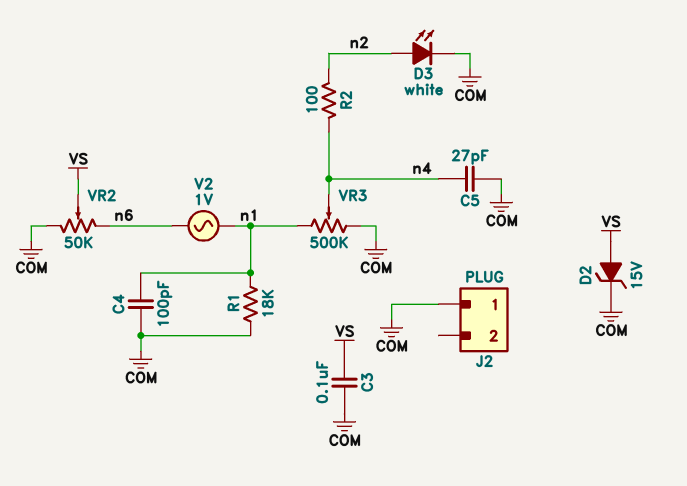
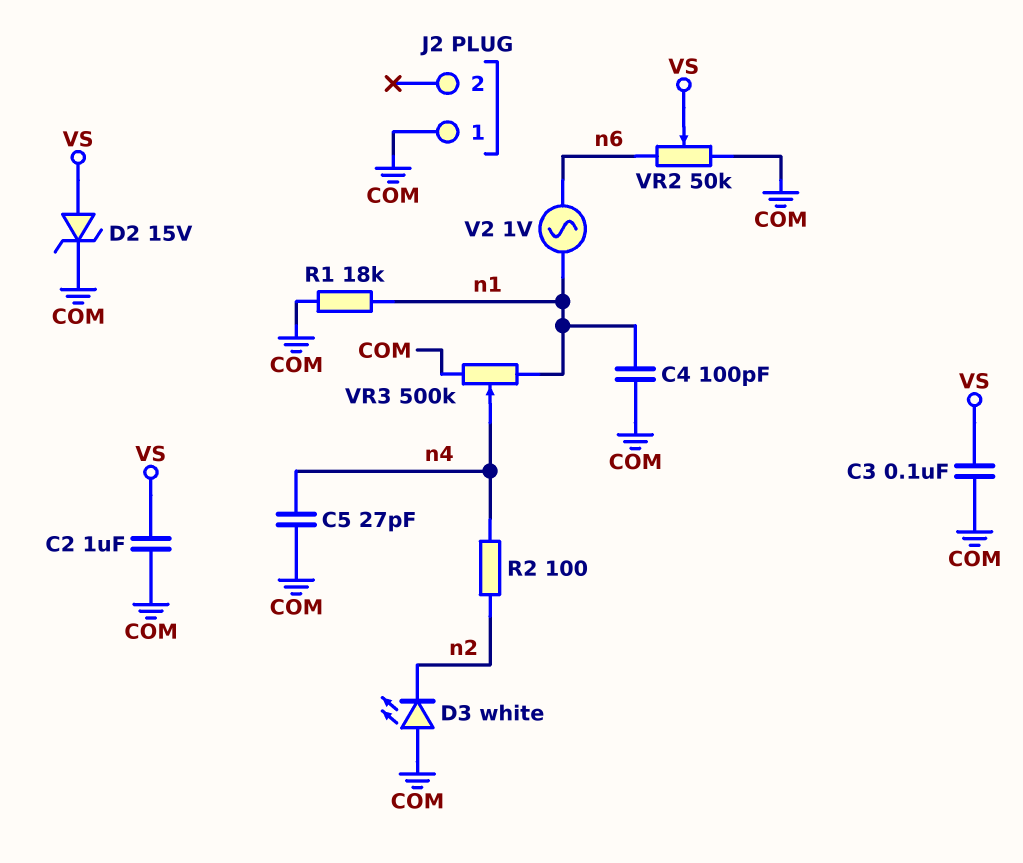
C2: none -> 1uF (COM, VS)
D3: LED white (A n2, K COM) -> LED white (A COM, K n2)

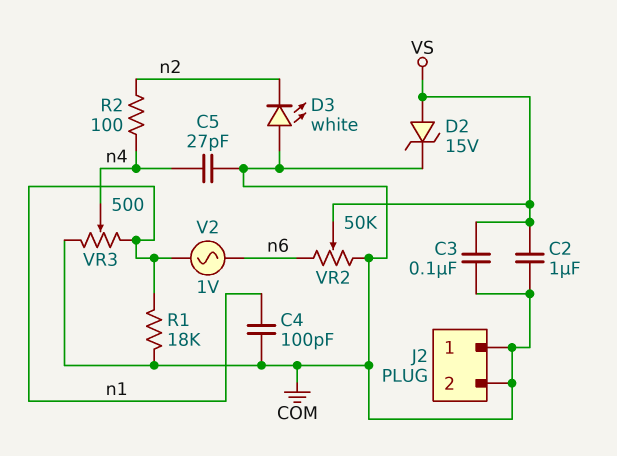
J2 pin 2: none -> COM
VR3: 500k (COM, n1, wiper n4) -> 500 (COM, n1, wiper n4)

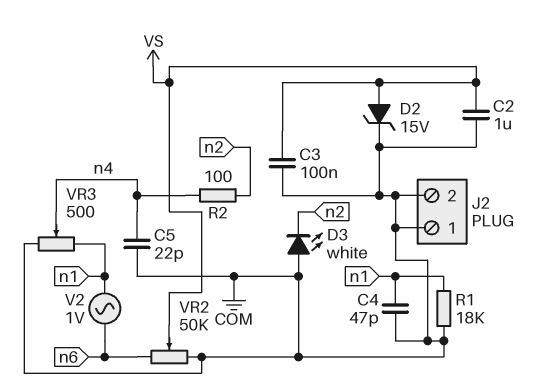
C4: 100pF (COM, n1) -> 47pF (COM, n1)
C5: 27pF (COM, n4) -> 22pF (COM, n4)

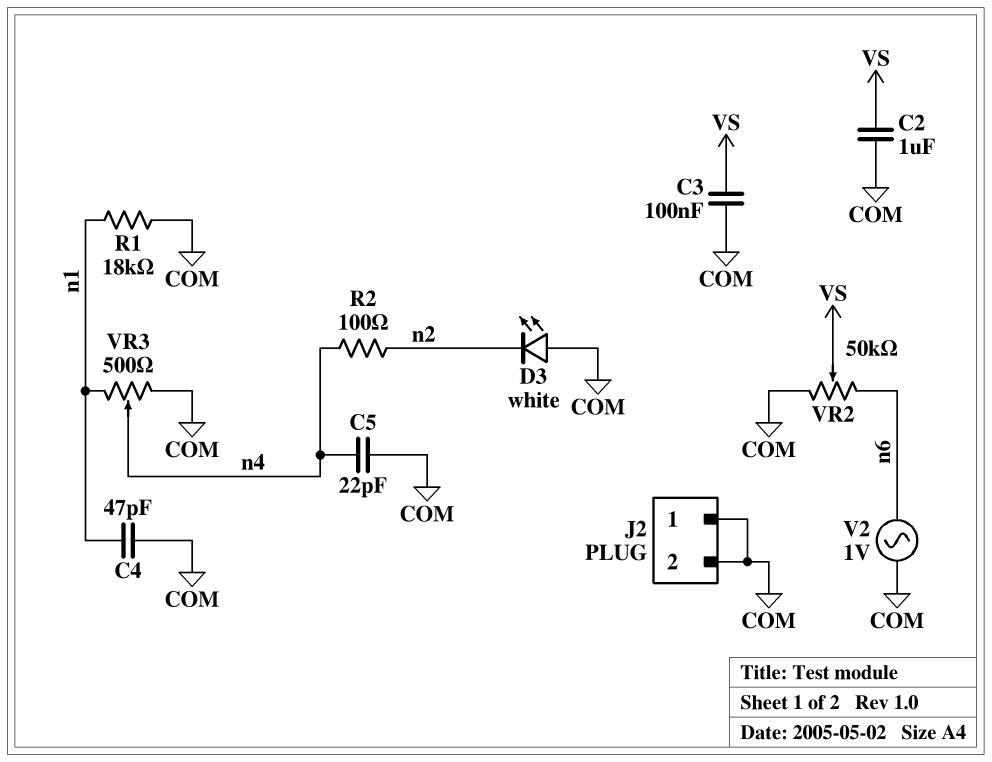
D2: zener 15V (A VS, K COM) -> none
V2: AC 1V (n1, n6) -> AC 1V (COM, n6)

